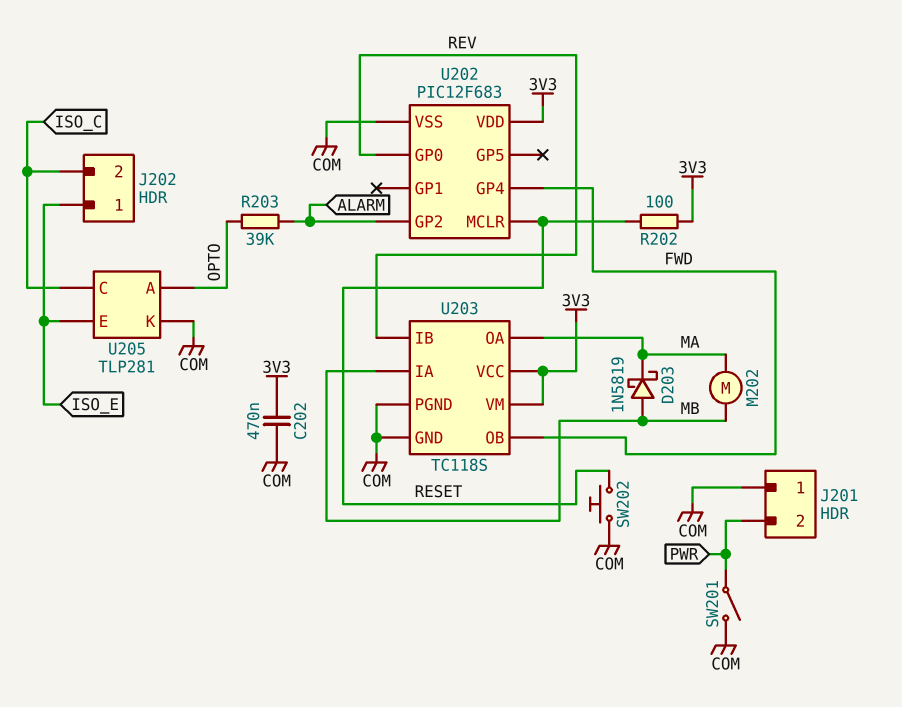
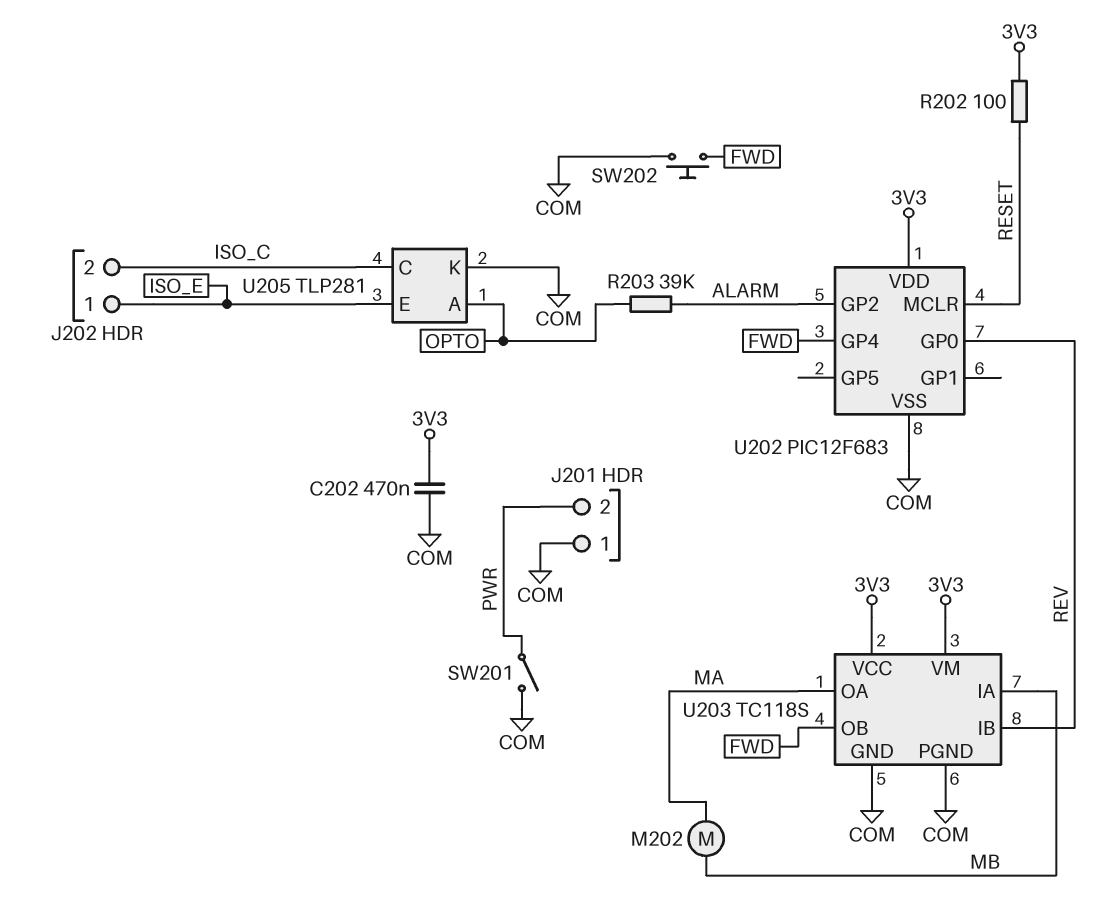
D203: schottky 1N5819 (A MB, K MA) -> none
SW202: button (COM, RESET) -> button (COM, FWD)

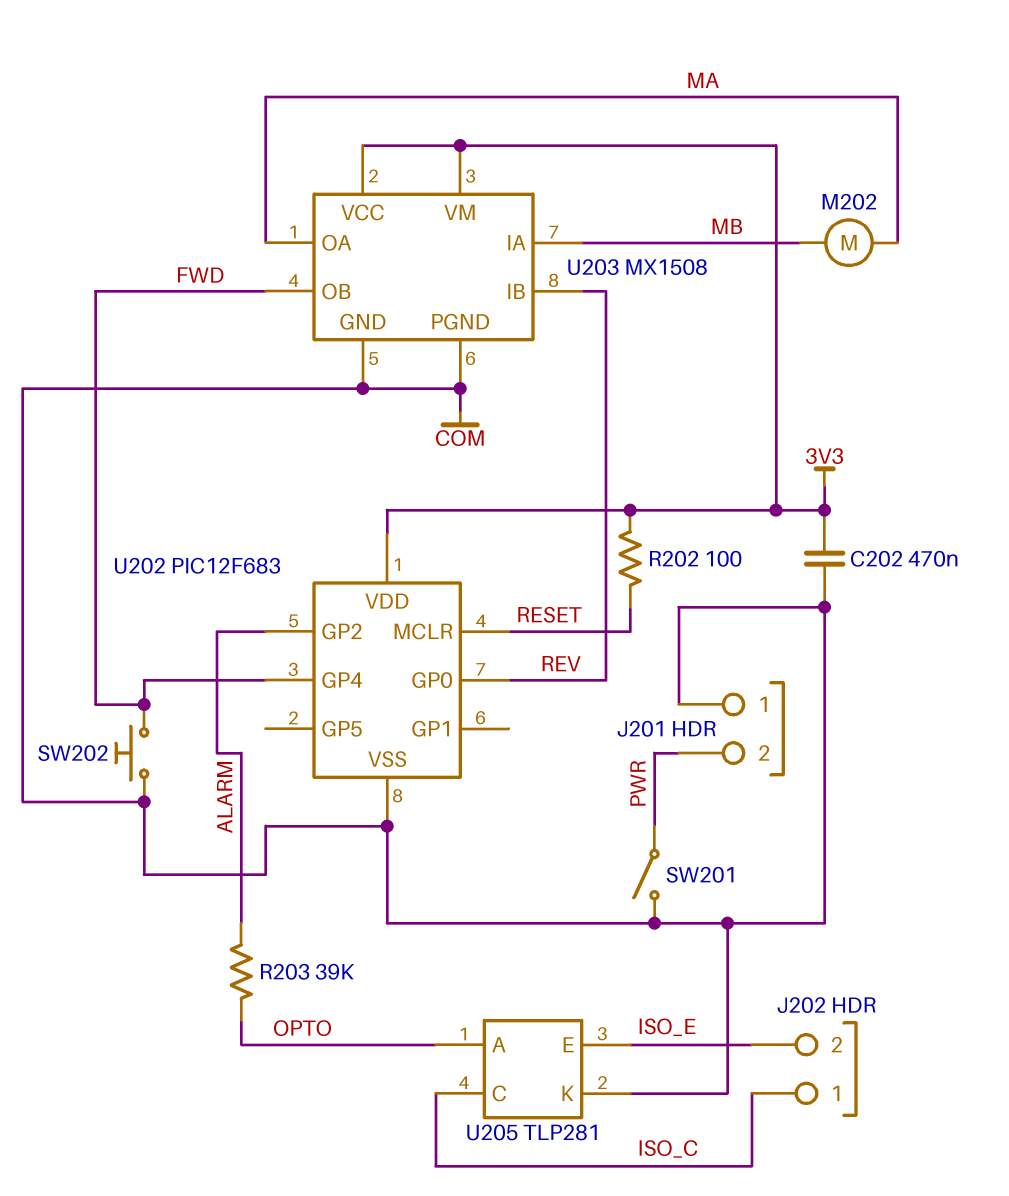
J202 pin 1: ISO_E -> ISO_C
J202 pin 2: ISO_C -> ISO_E
U203: TC118S -> MX1508

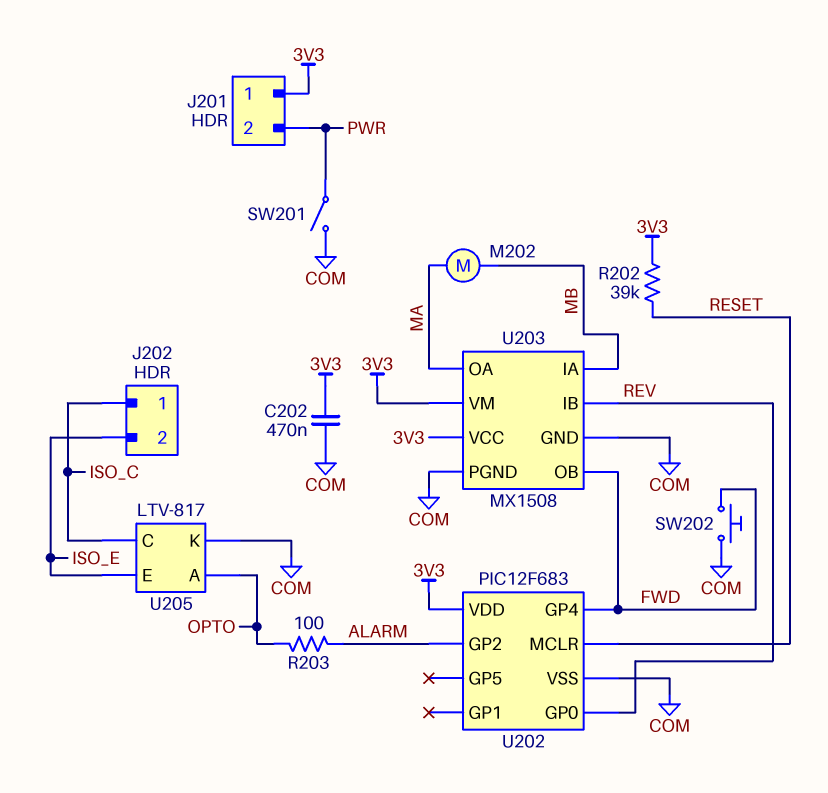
J201 pin 1: COM -> 3V3
R202: 100 (3V3, RESET) -> 39k (3V3, RESET)
R203: 39k (ALARM, OPTO) -> 100 (ALARM, OPTO)
U205: TLP281 -> LTV-817

